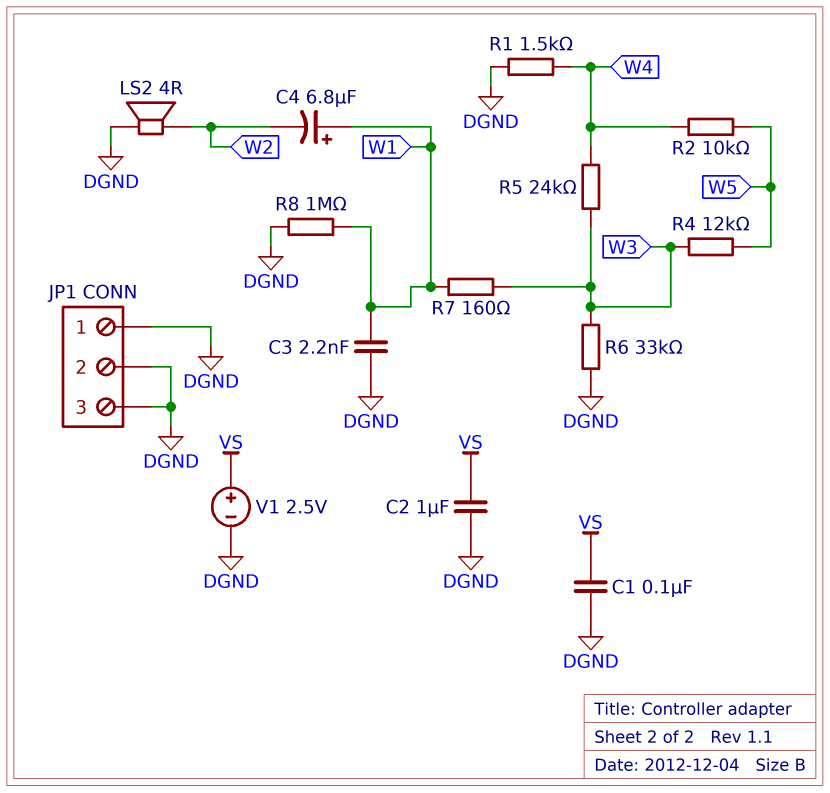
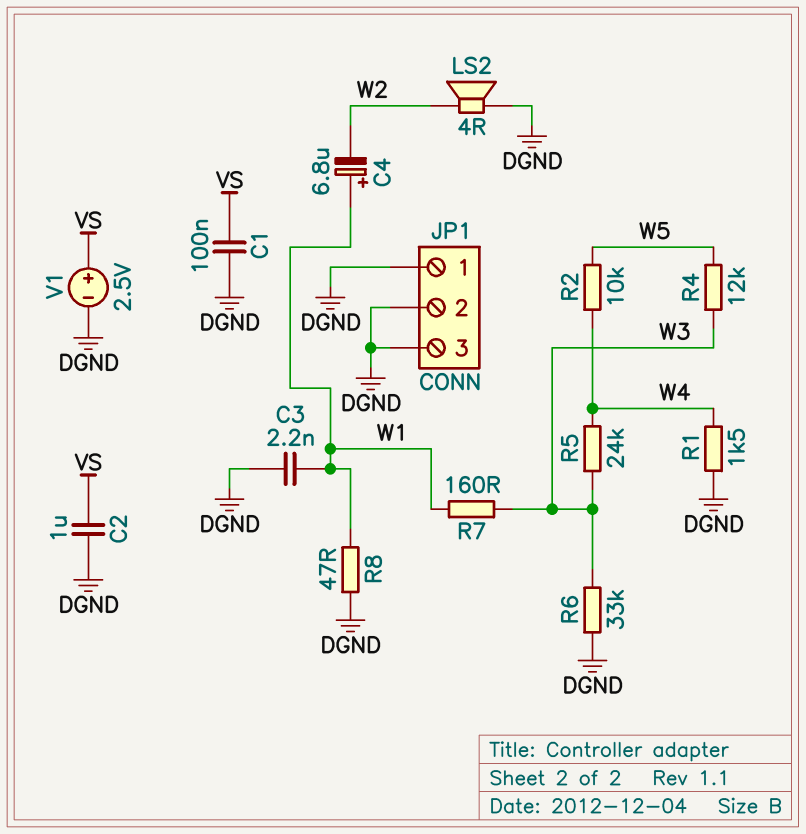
R8: 1M (DGND, W1) -> 47 (DGND, W1)

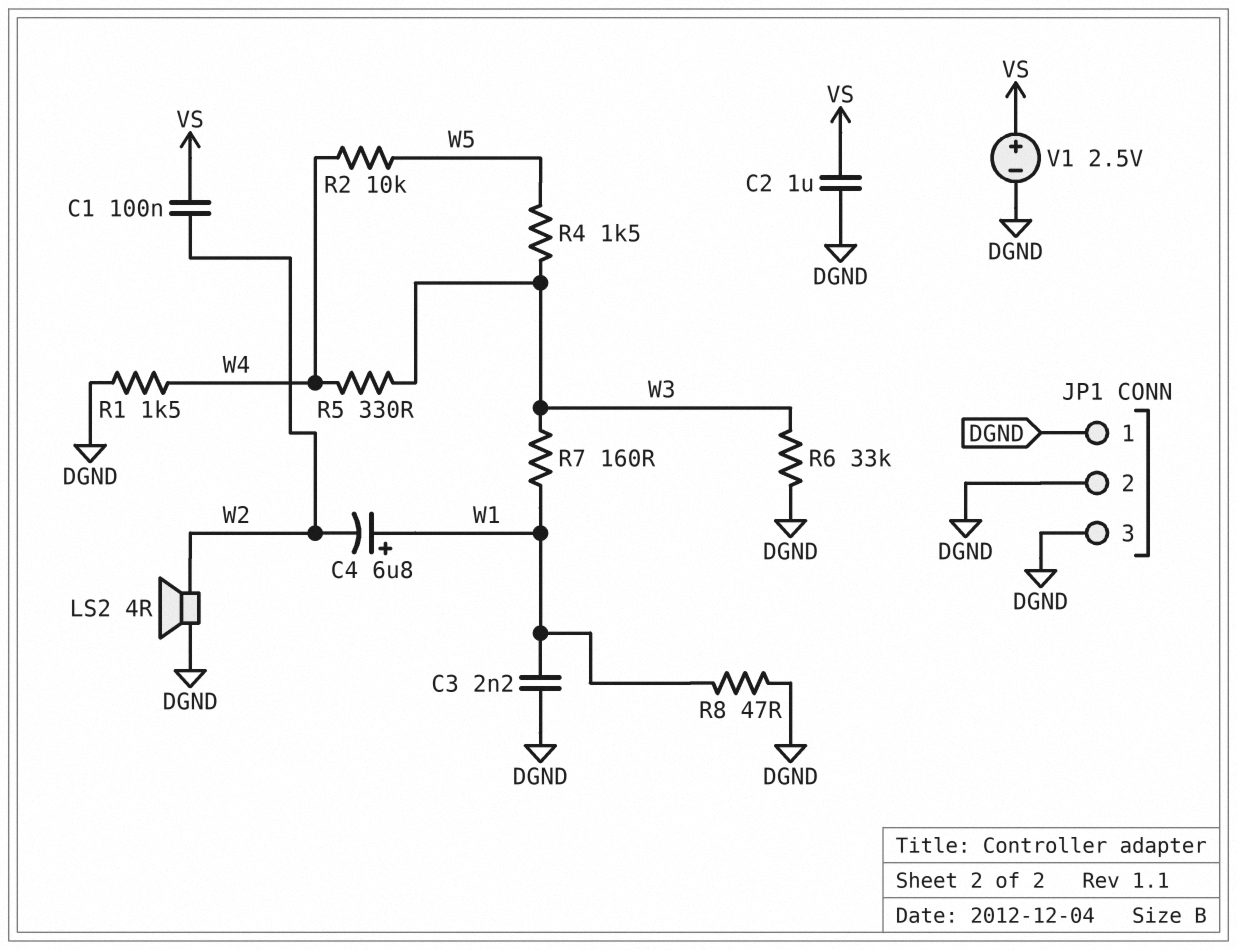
C1: 100nF (DGND, VS) -> 100nF (VS, W2)
R4: 12k (W3, W5) -> 1.5k (W3, W5)
R5: 24k (W3, W4) -> 330 (W3, W4)

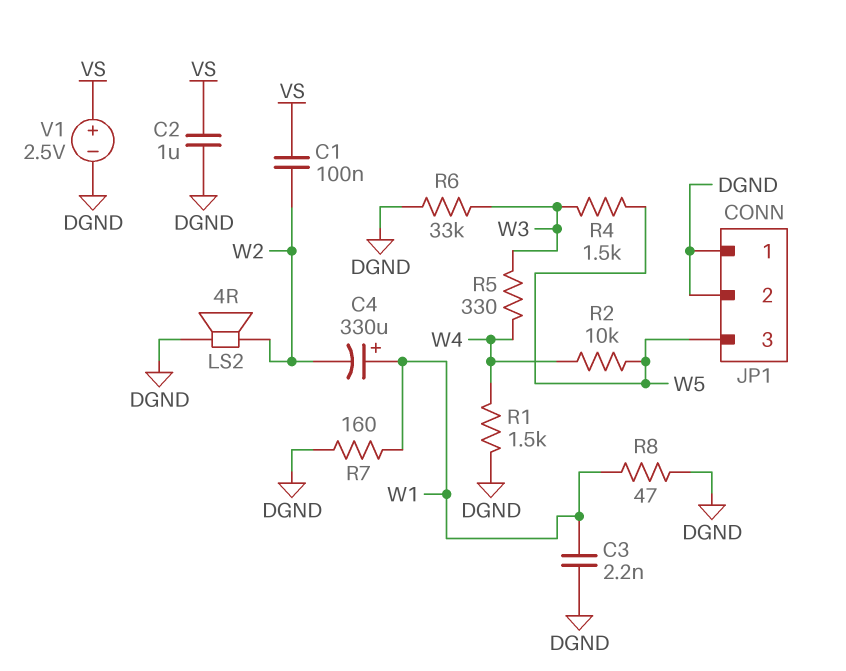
C4: 6.8uF (plus W1, minus W2) -> 330uF (plus W1, minus W2)
JP1 pin 3: DGND -> W5
R7: 160 (W1, W3) -> 160 (DGND, W1)

